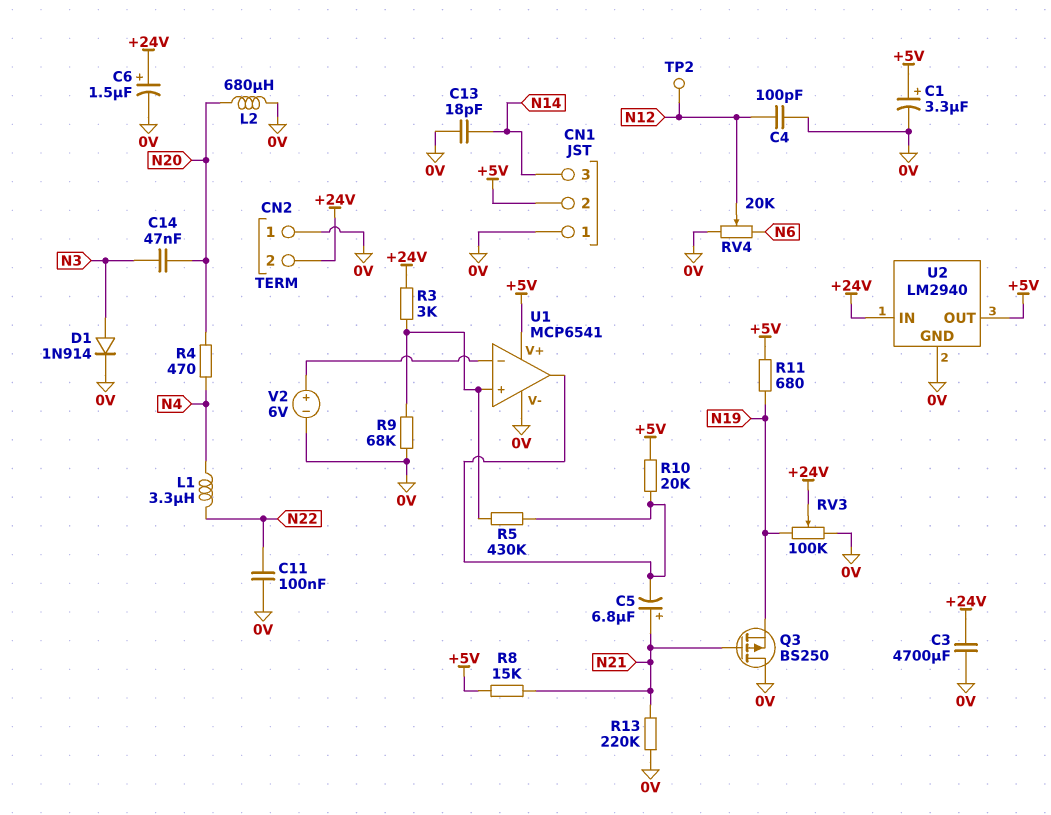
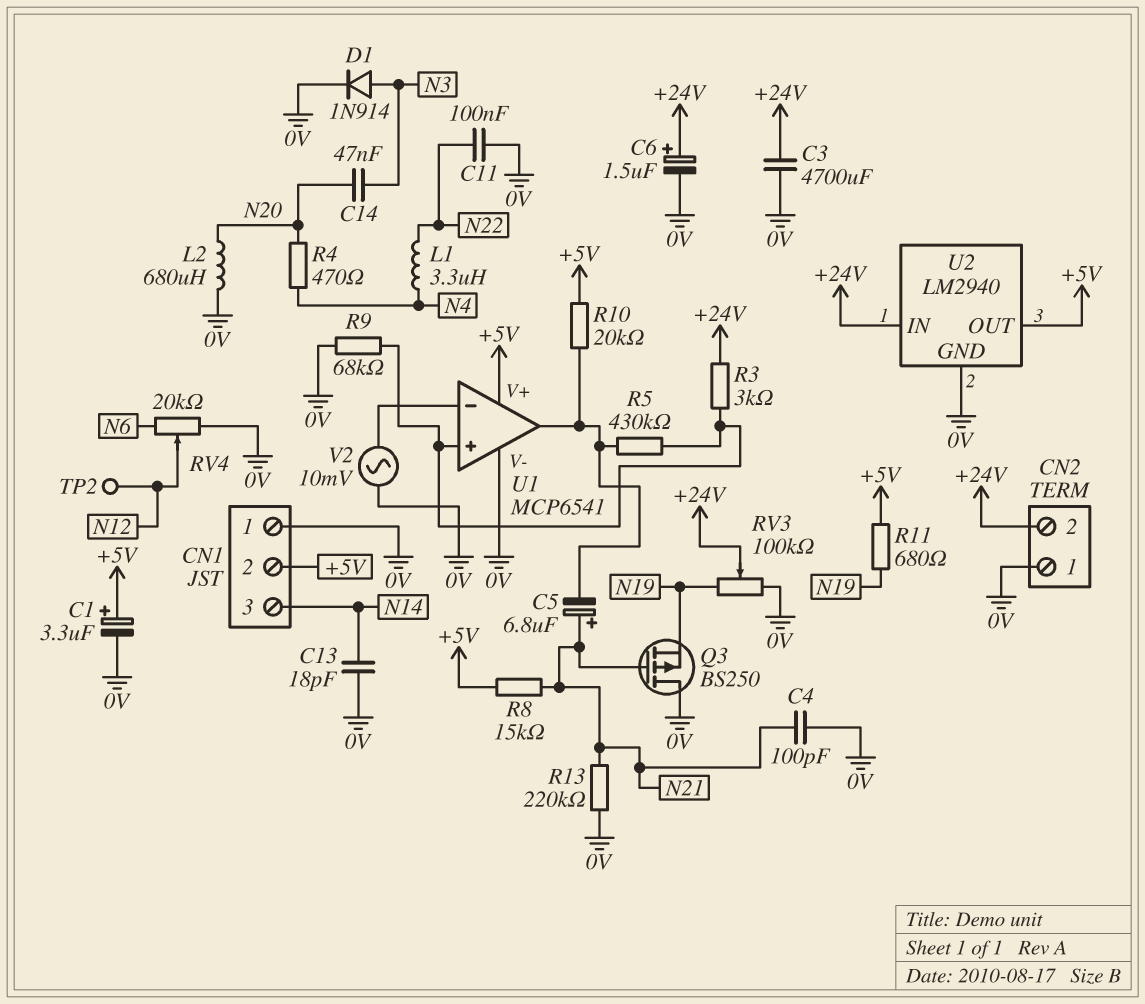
C4: 100pF (0V, N12) -> 100pF (0V, N21)
V2: 6V (plus U1/in-, minus 0V) -> AC 10mV (0V, U1/in-)

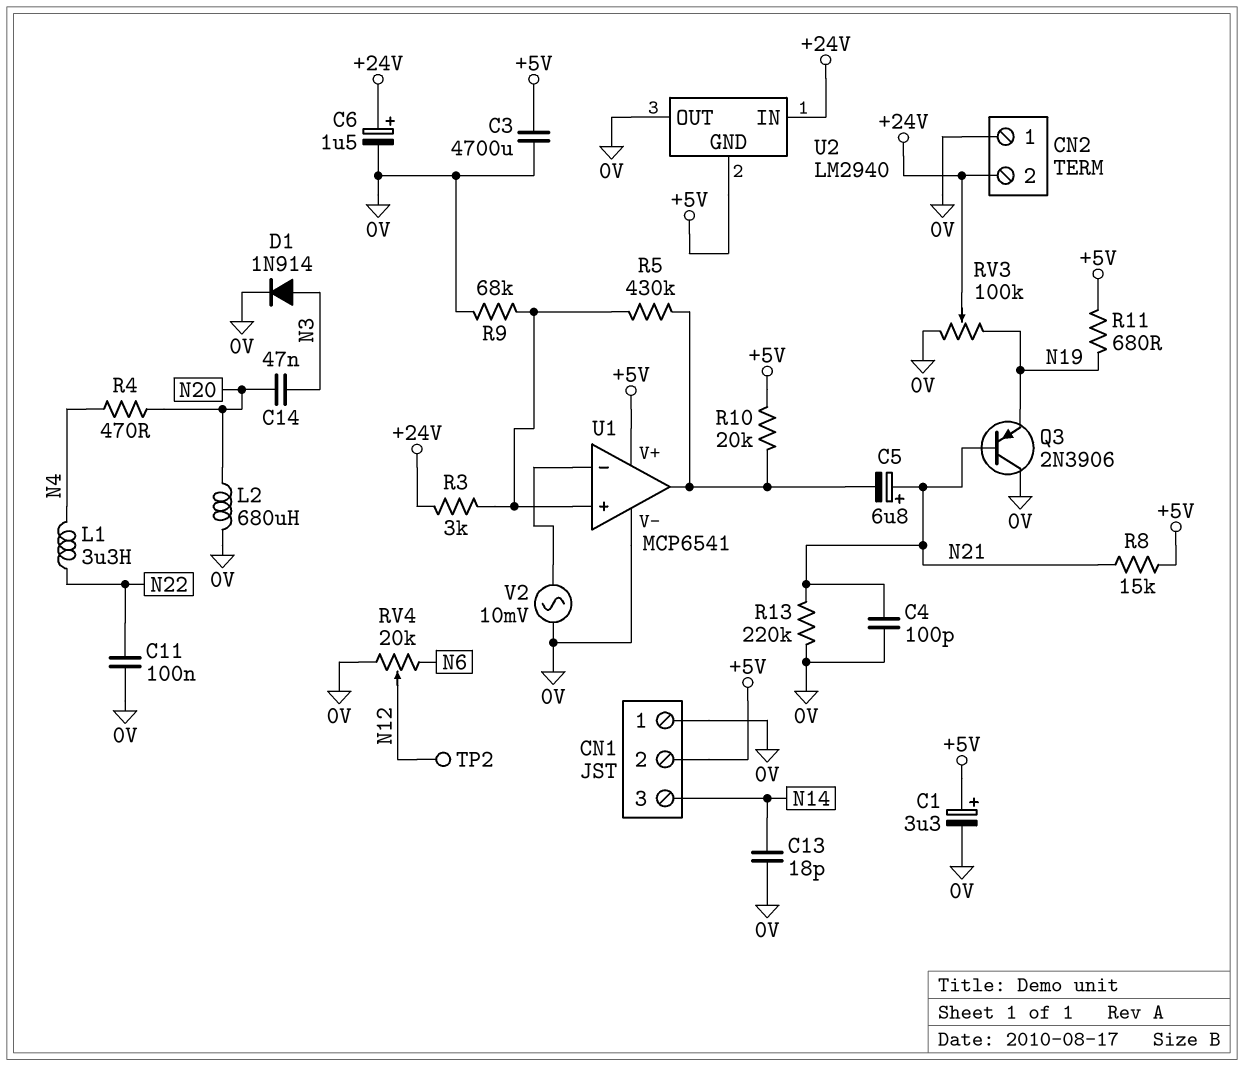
C3: 4700uF (+24V, 0V) -> 4700uF (+5V, 0V)
Q3: PMOS BS250 (G N21, D 0V, S N19) -> PNP 2N3906 (B N21, C 0V, E N19)
U2 pin GND: 0V -> +5V
U2 pin OUT: +5V -> 0V

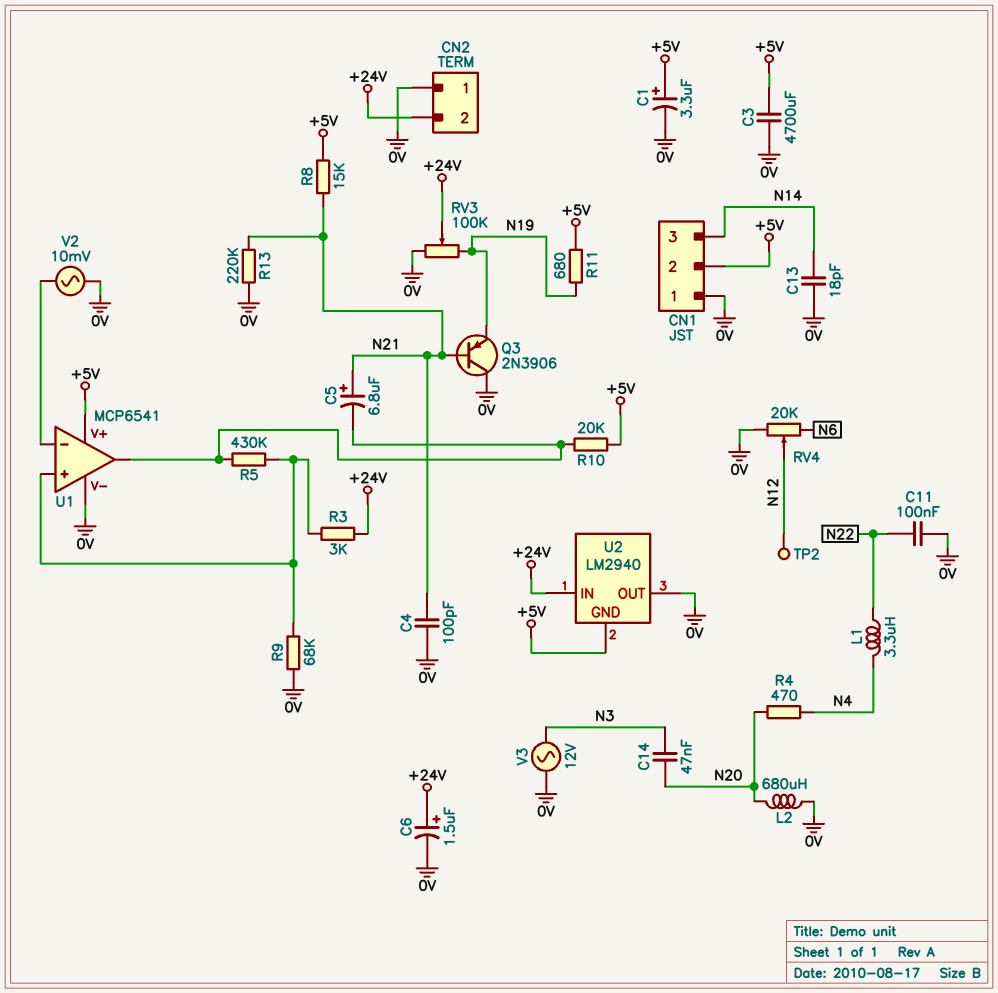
D1: diode 1N914 (A N3, K 0V) -> none
V3: none -> AC 12V (0V, N3)

